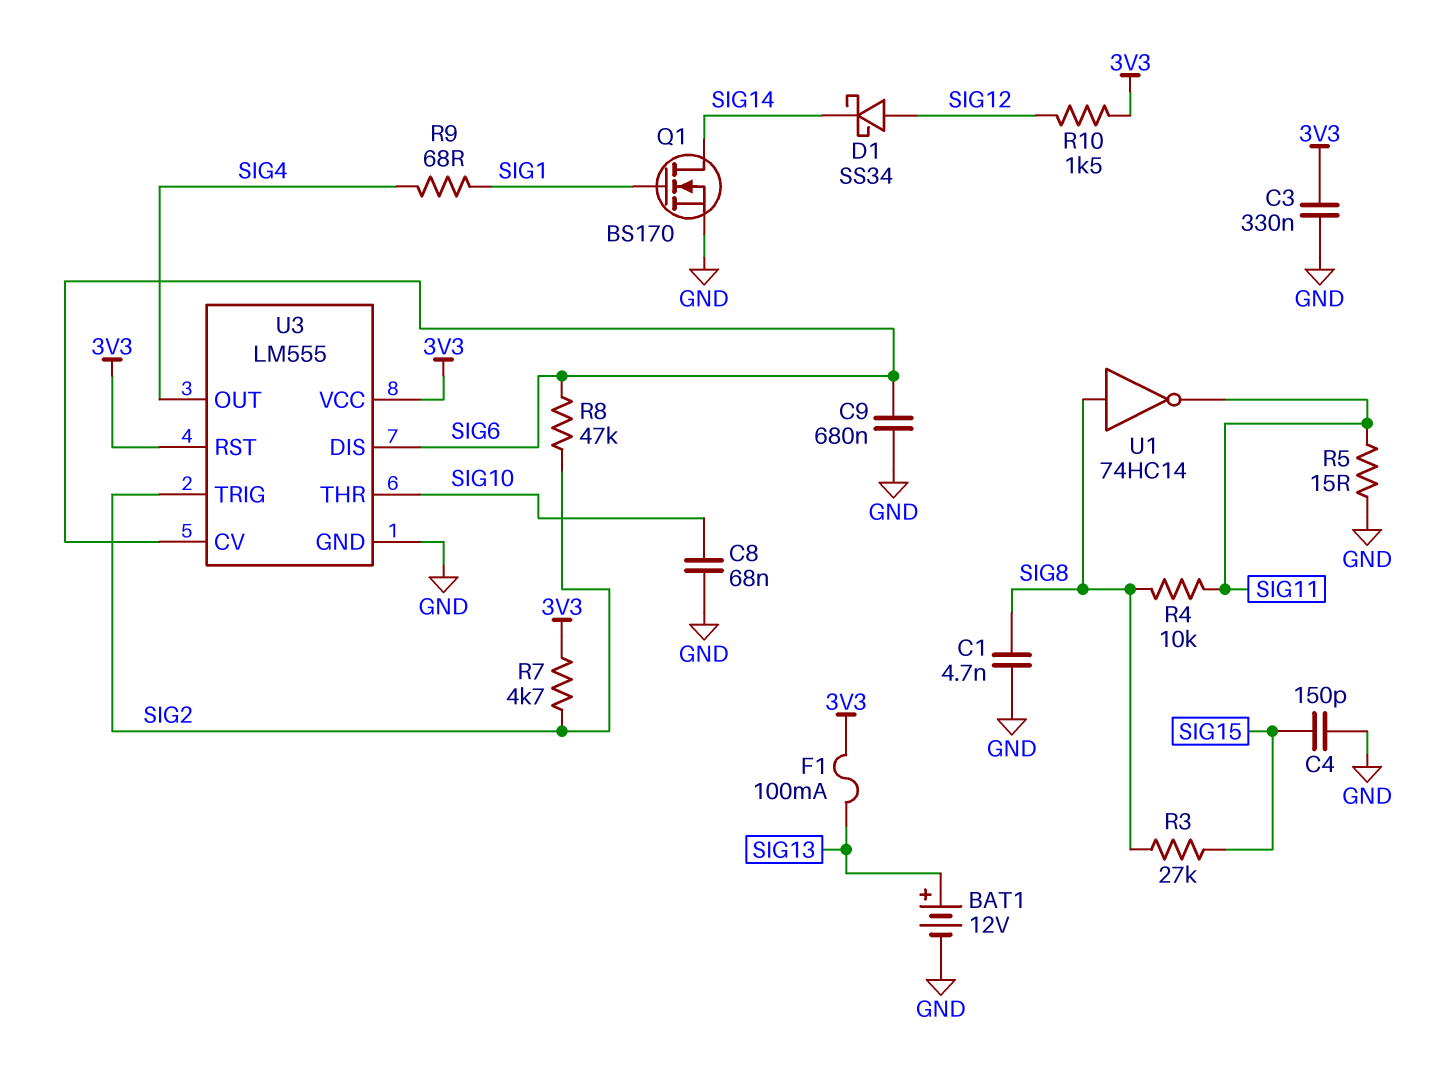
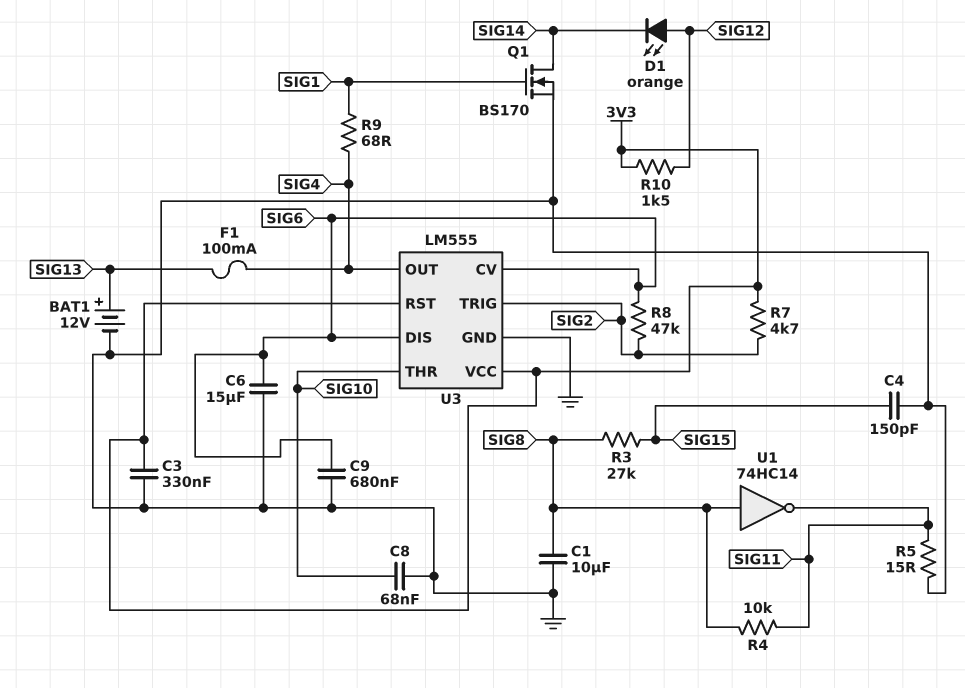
C1: 4.7nF (GND, SIG8) -> 10uF (GND, SIG8)
C6: none -> 15uF (GND, SIG6)
D1: schottky SS34 (A SIG12, K SIG14) -> LED orange (A SIG12, K SIG14)
F1: 100mA (3V3, SIG13) -> 100mA (SIG4, SIG13)

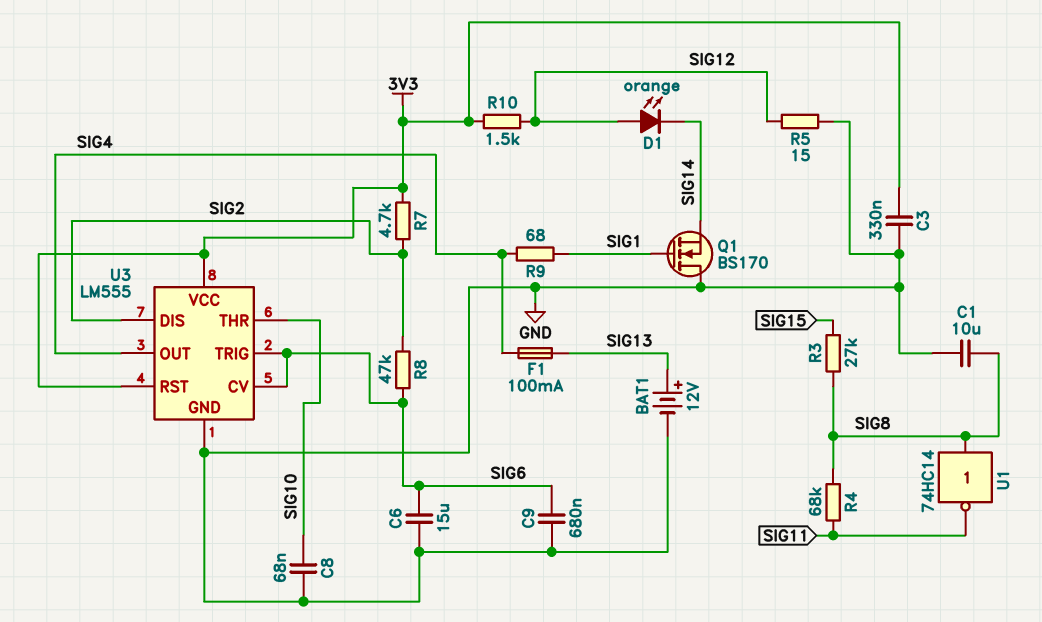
C4: 150pF (GND, SIG15) -> none
Q1: NMOS BS170 (G SIG1, D SIG14, S GND) -> NMOS BS170 (G SIG1, D GND, S SIG14)
R4: 10k (SIG8, SIG11) -> 68k (SIG8, SIG11)
R5: 15 (GND, SIG11) -> 15 (GND, SIG12)
U3 pin DIS: SIG6 -> SIG2
U3 pin TRIG: SIG2 -> SIG6

